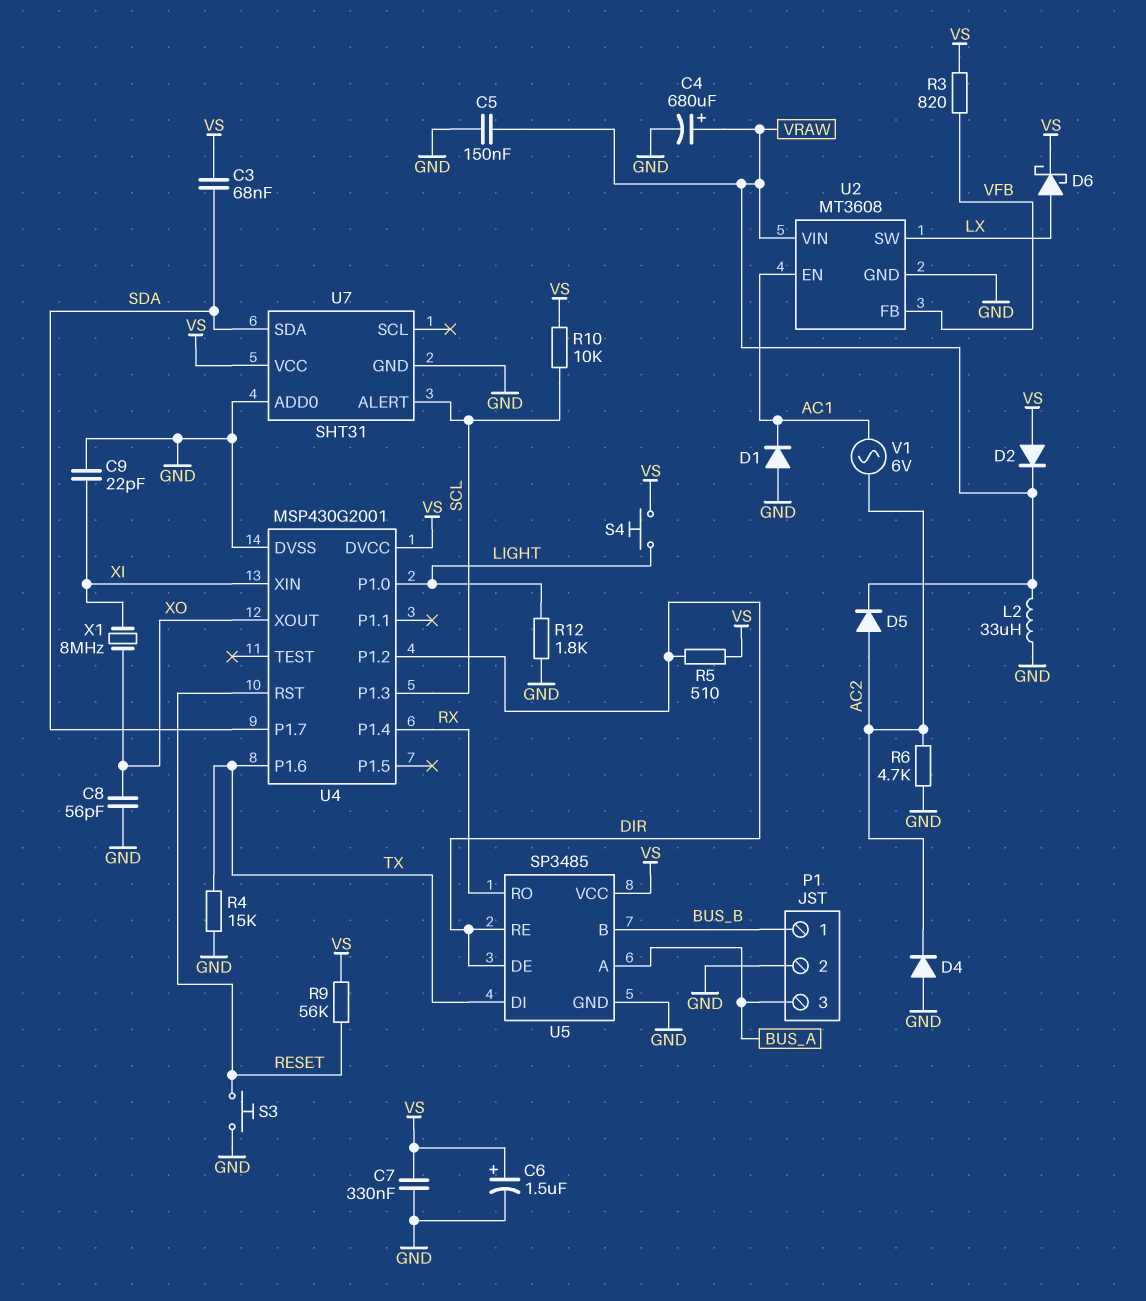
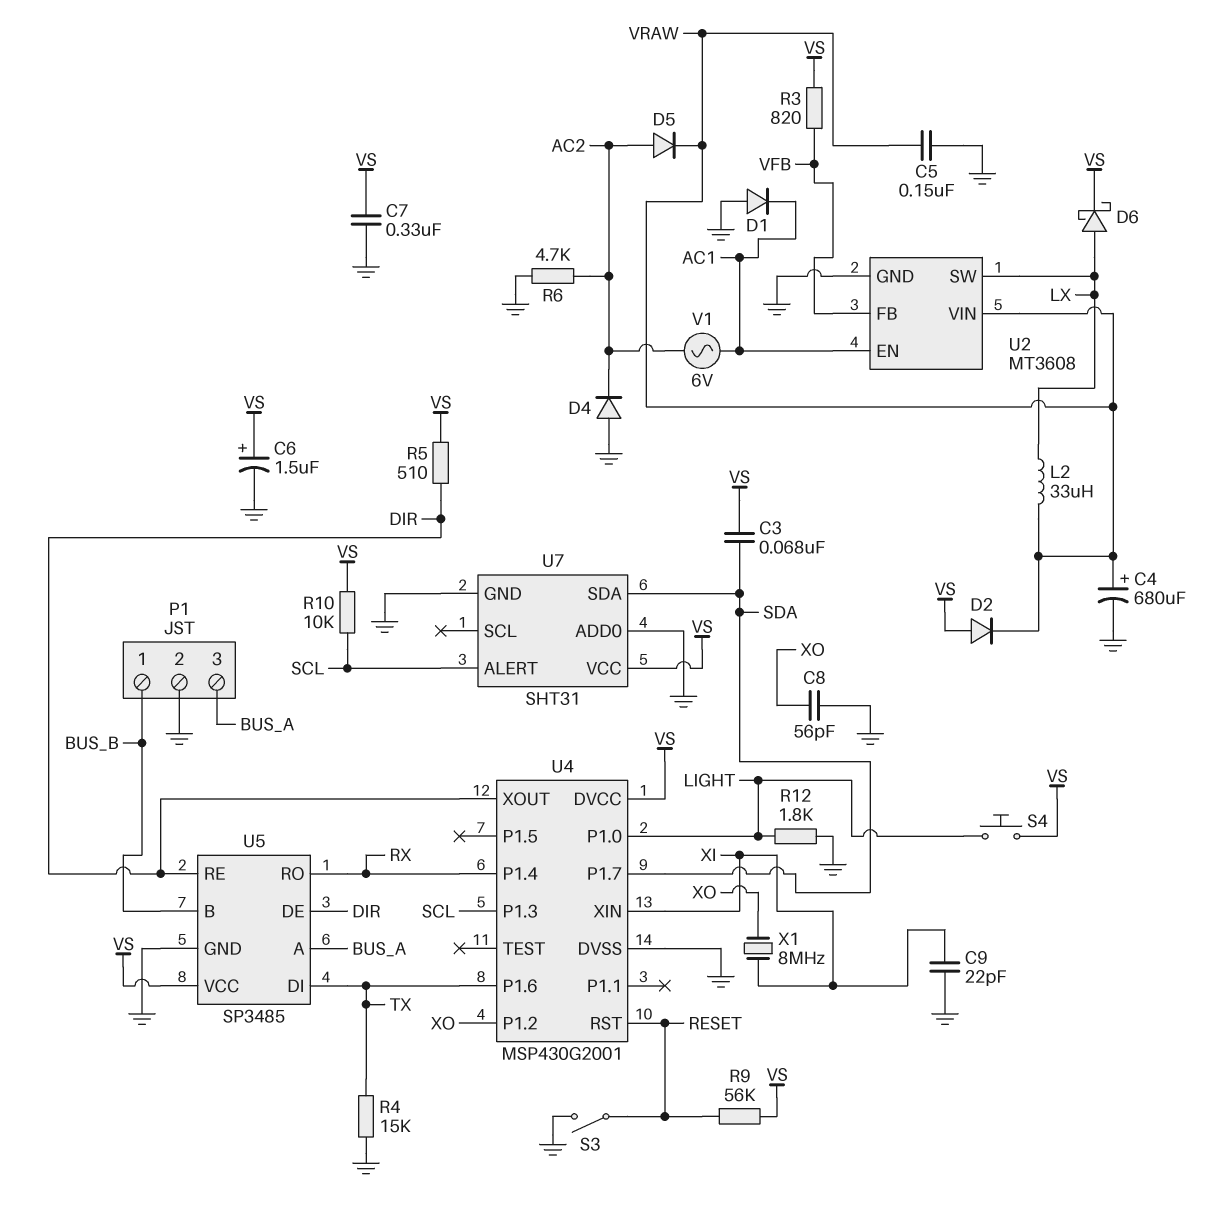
L2: 33uH (GND, VRAW) -> 33uH (LX, VRAW)
S3: button (GND, RESET) -> switch (GND, RESET)
U4 pin P1.2: DIR -> XO
U4 pin XOUT: XO -> DIR

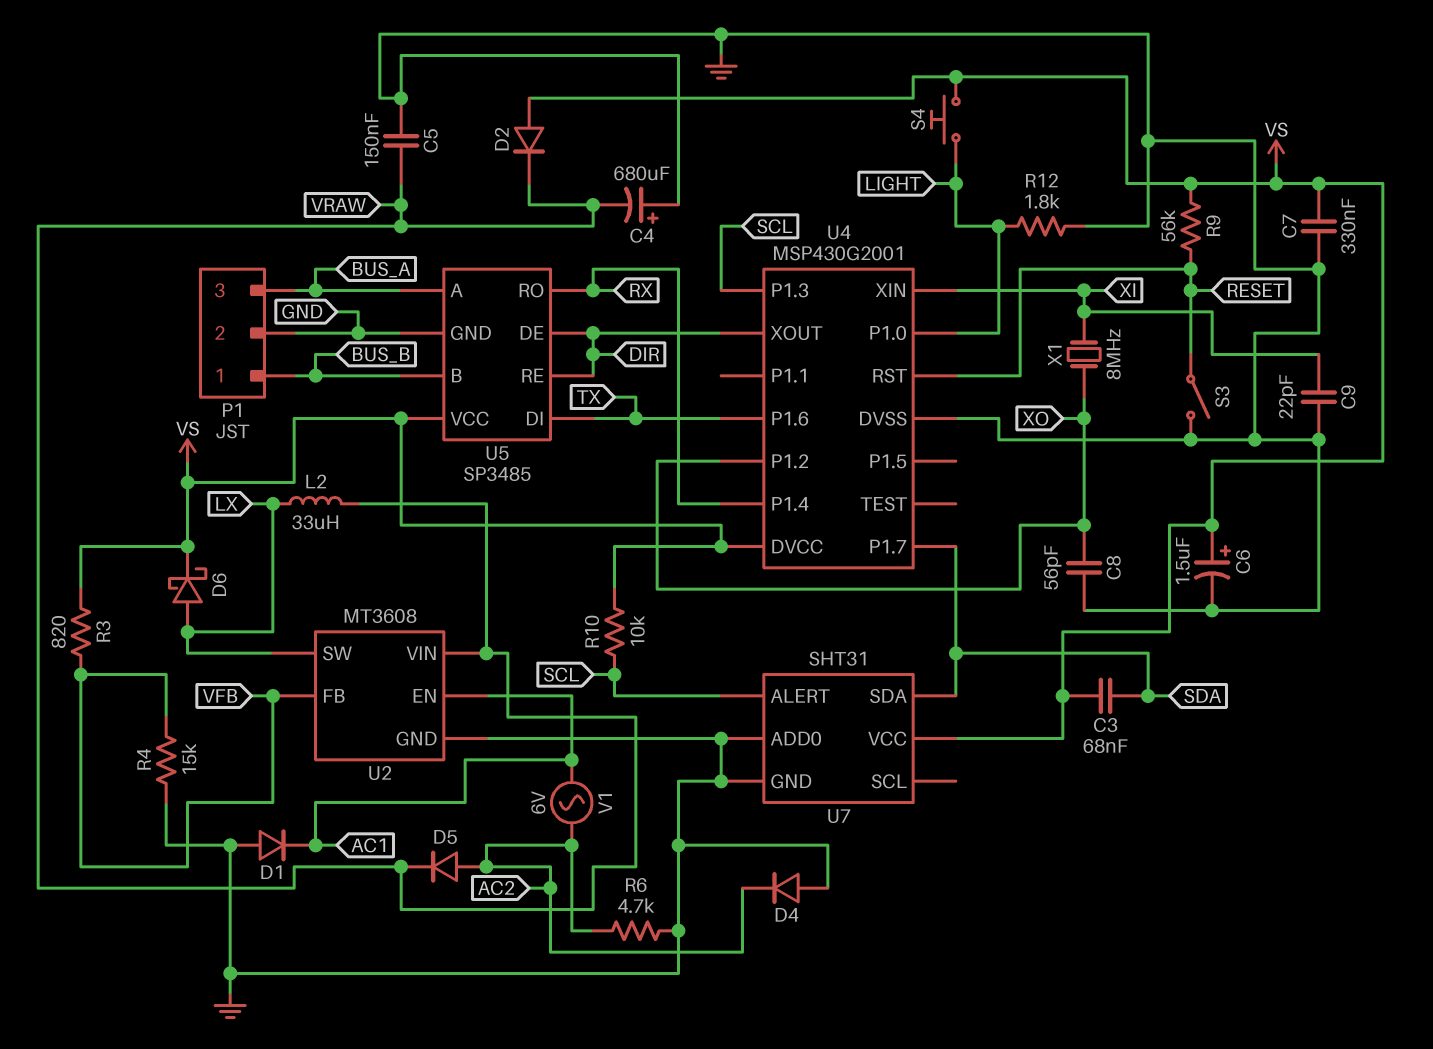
C4: 680uF (plus VRAW, minus GND) -> 680uF (plus GND, minus VRAW)
R4: 15k (GND, TX) -> 15k (GND, VFB)
R5: 510 (DIR, VS) -> none

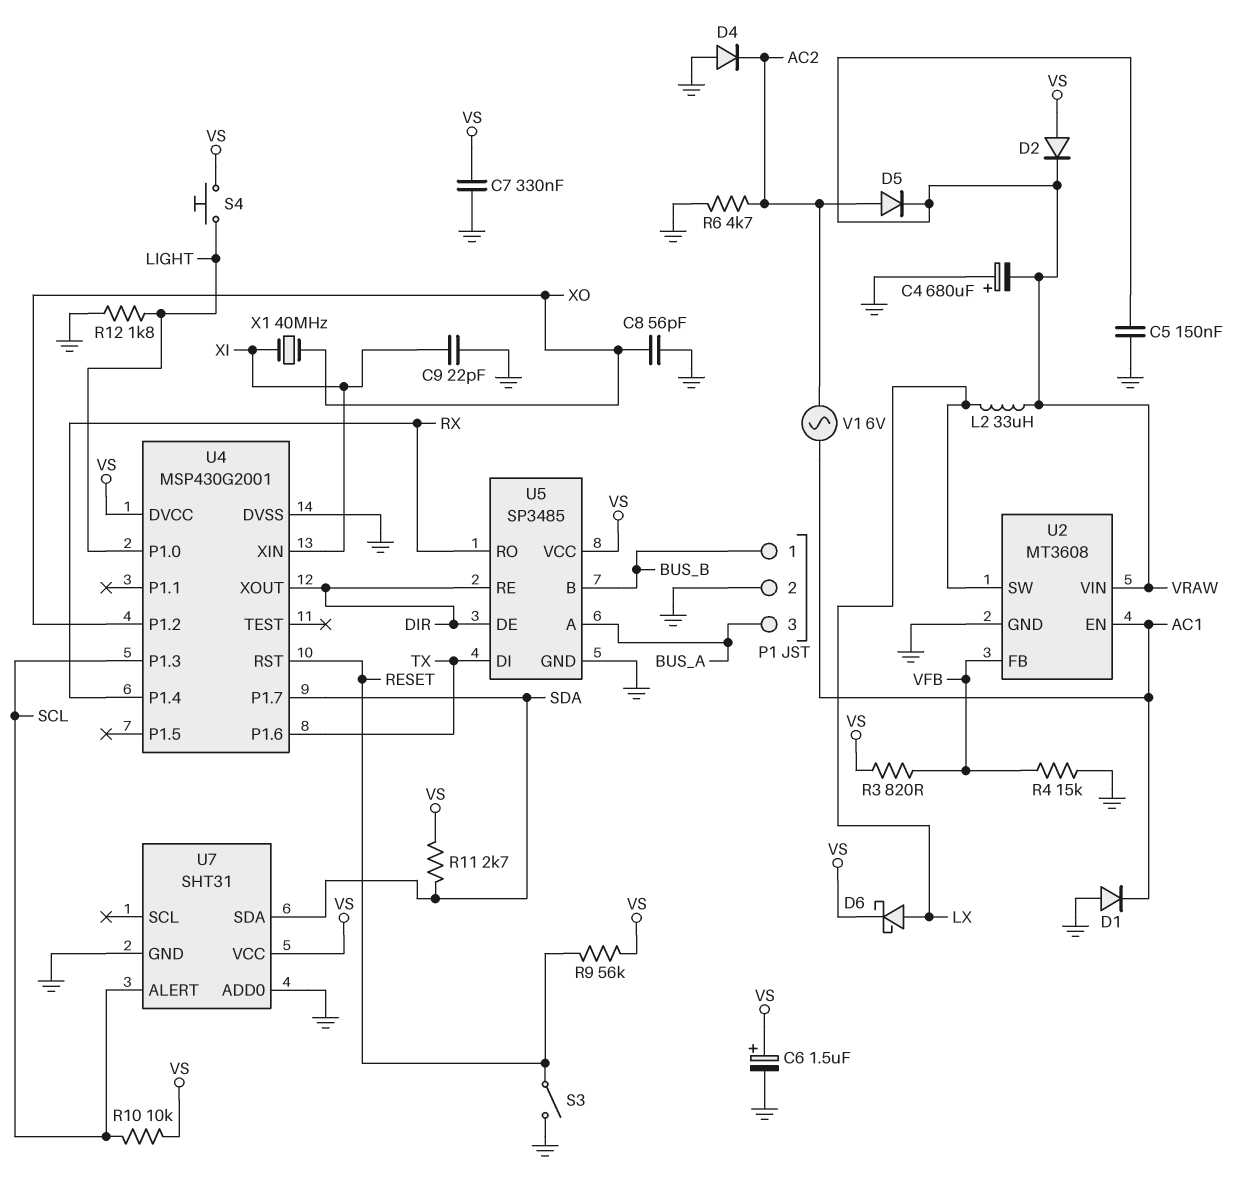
C3: 68nF (SDA, VS) -> none
R11: none -> 2.7k (SDA, VS)
X1: 8MHz (XI, XO) -> 40MHz (XI, XO)

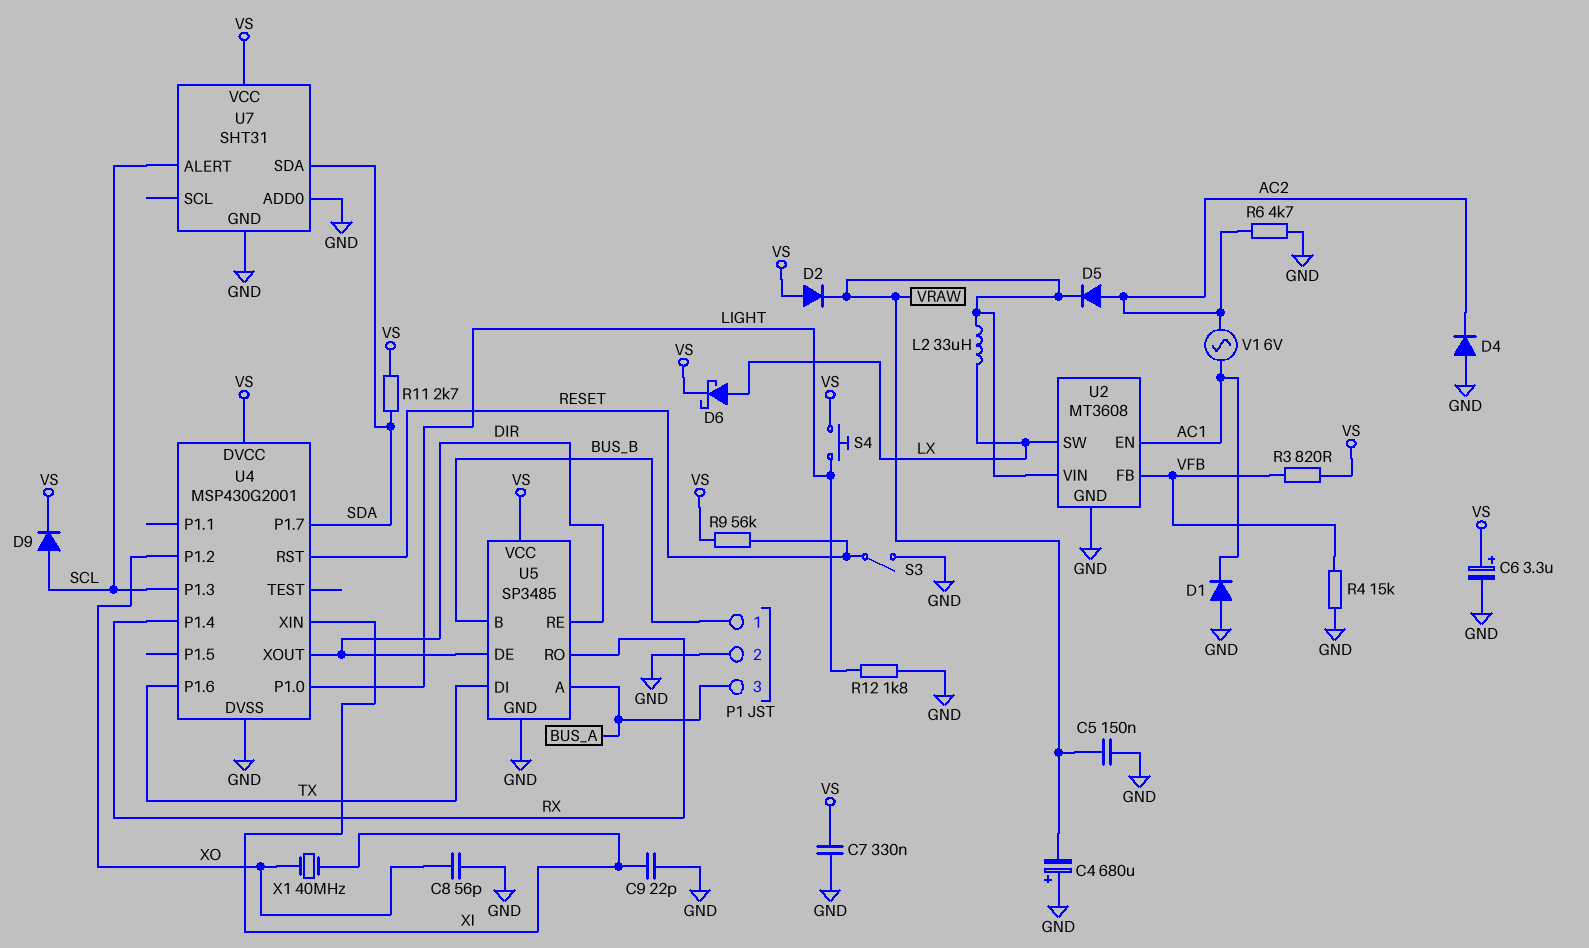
C6: 1.5uF (plus VS, minus GND) -> 3.3uF (plus VS, minus GND)
D9: none -> diode (A SCL, K VS)
R10: 10k (SCL, VS) -> none

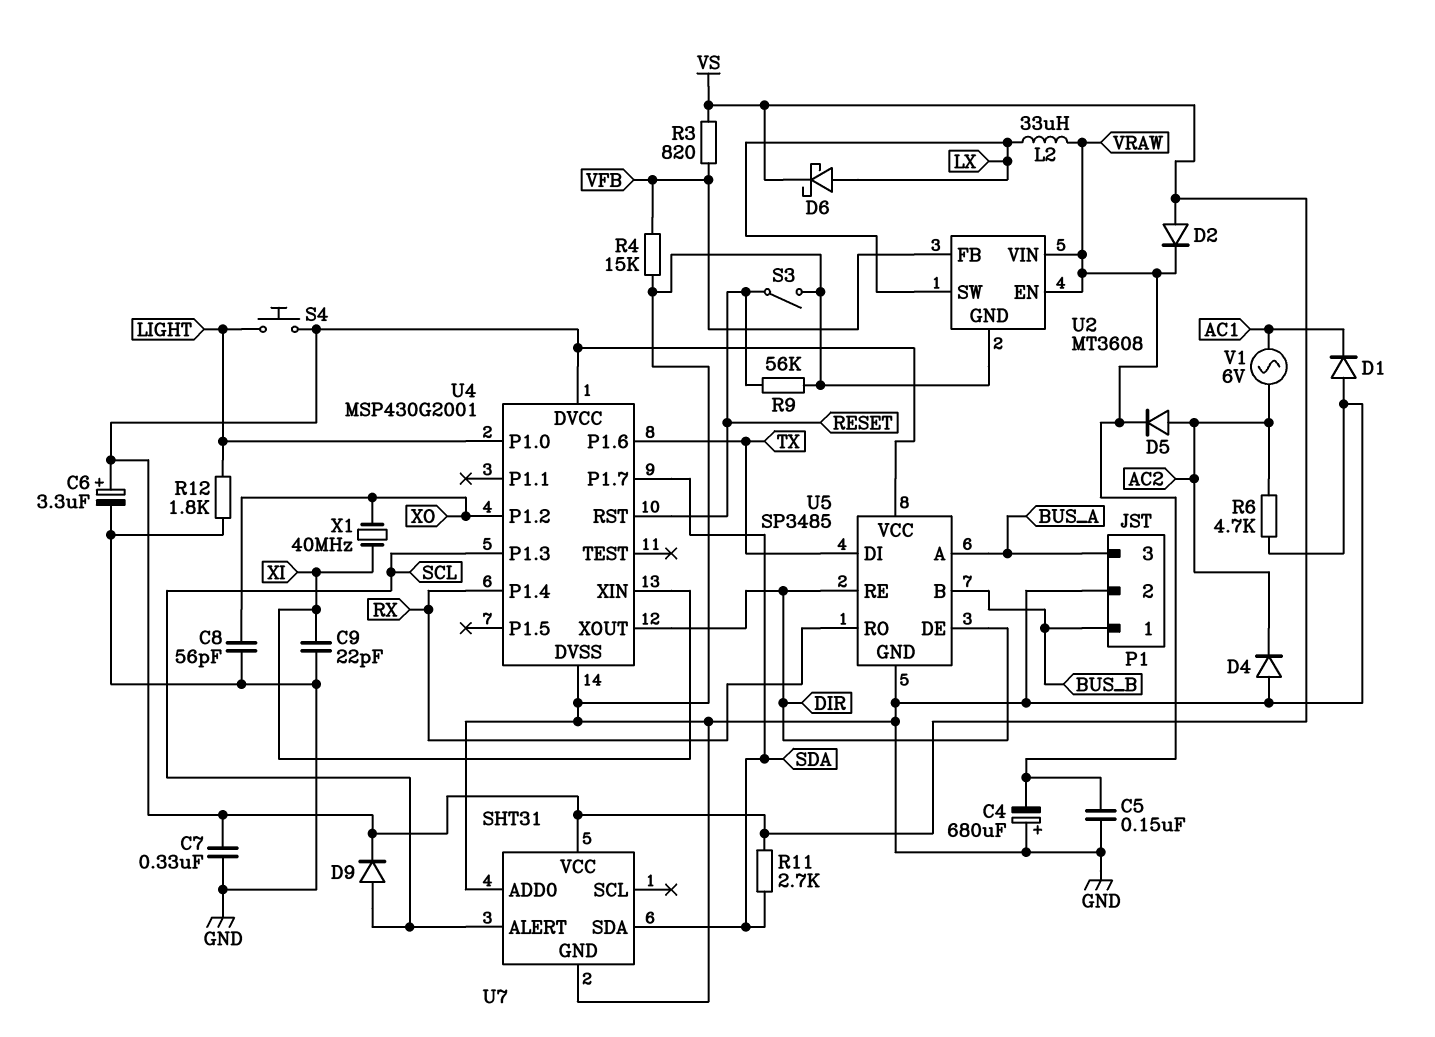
R9: 56k (RESET, VS) -> 56k (GND, RESET)
U2 pin EN: AC1 -> VRAW

